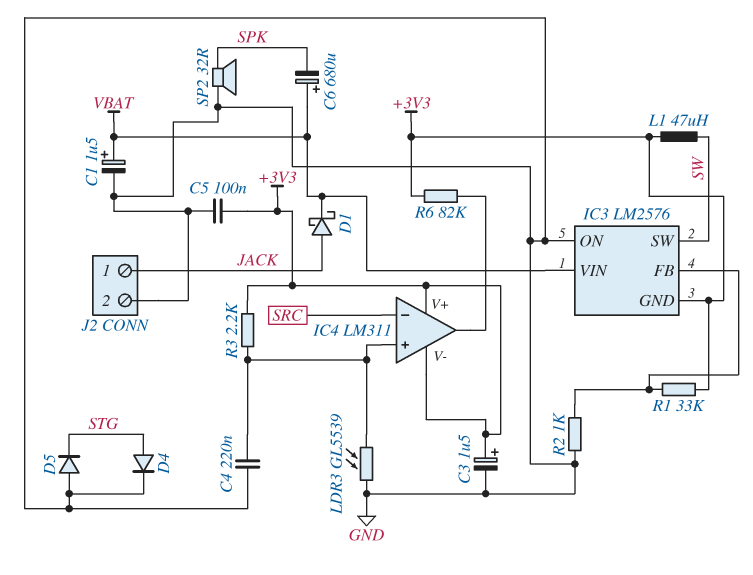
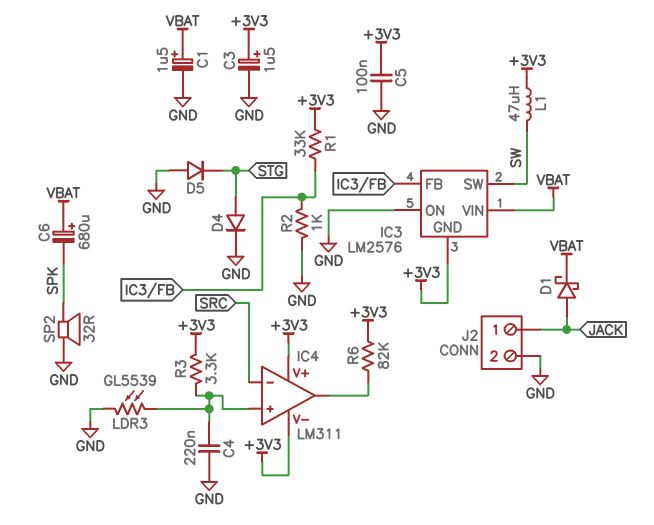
R3: 2.2k (+3V3, IC4/in+) -> 3.3k (+3V3, IC4/in+)

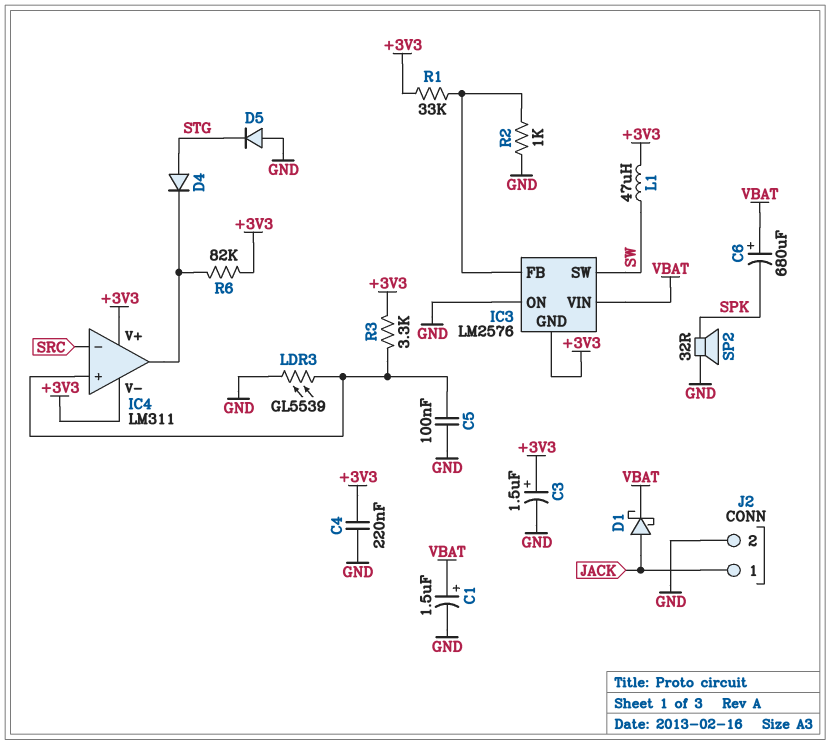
C4: 220nF (GND, IC4/in+) -> 220nF (+3V3, GND)
C5: 100nF (+3V3, GND) -> 100nF (GND, IC4/in+)
D4: diode (A STG, K GND) -> diode (A STG, K IC4/out)

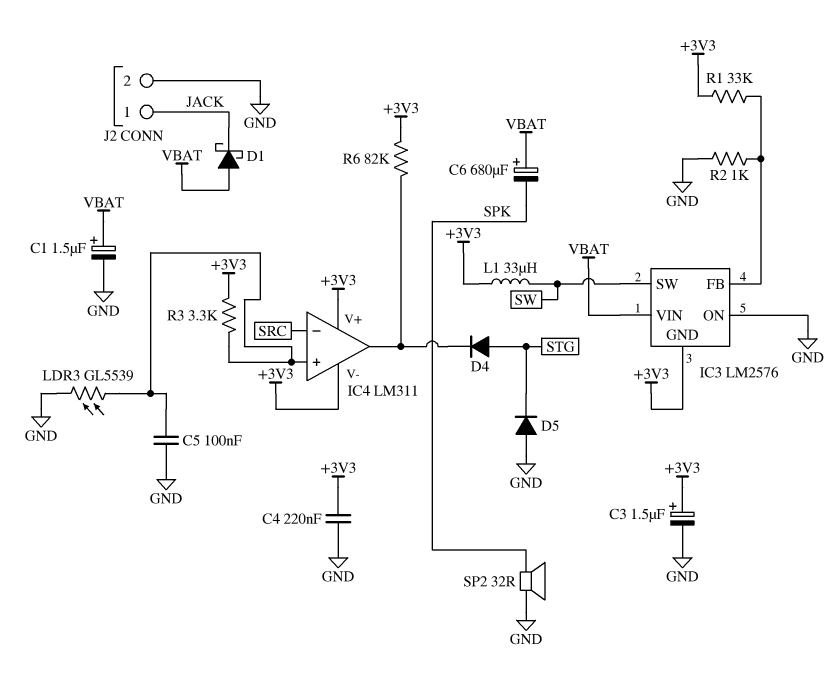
D1: schottky (A JACK, K VBAT) -> schottky (A VBAT, K JACK)
L1: 47uH (+3V3, SW) -> 33uH (+3V3, SW)

